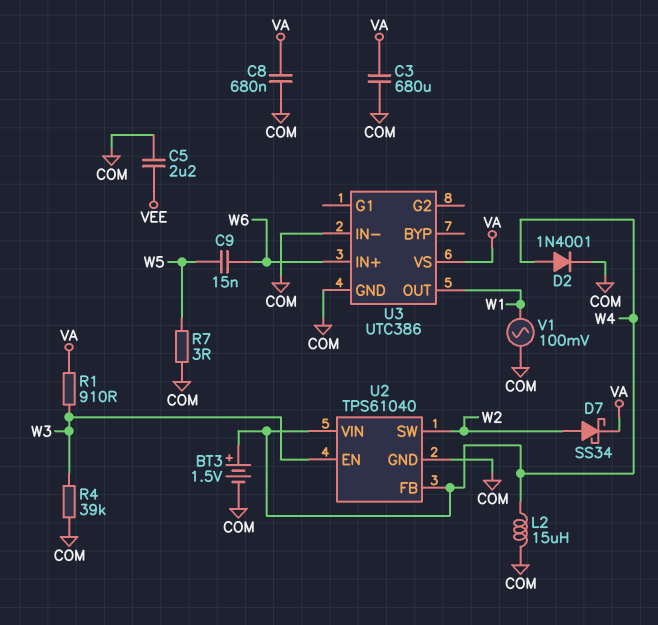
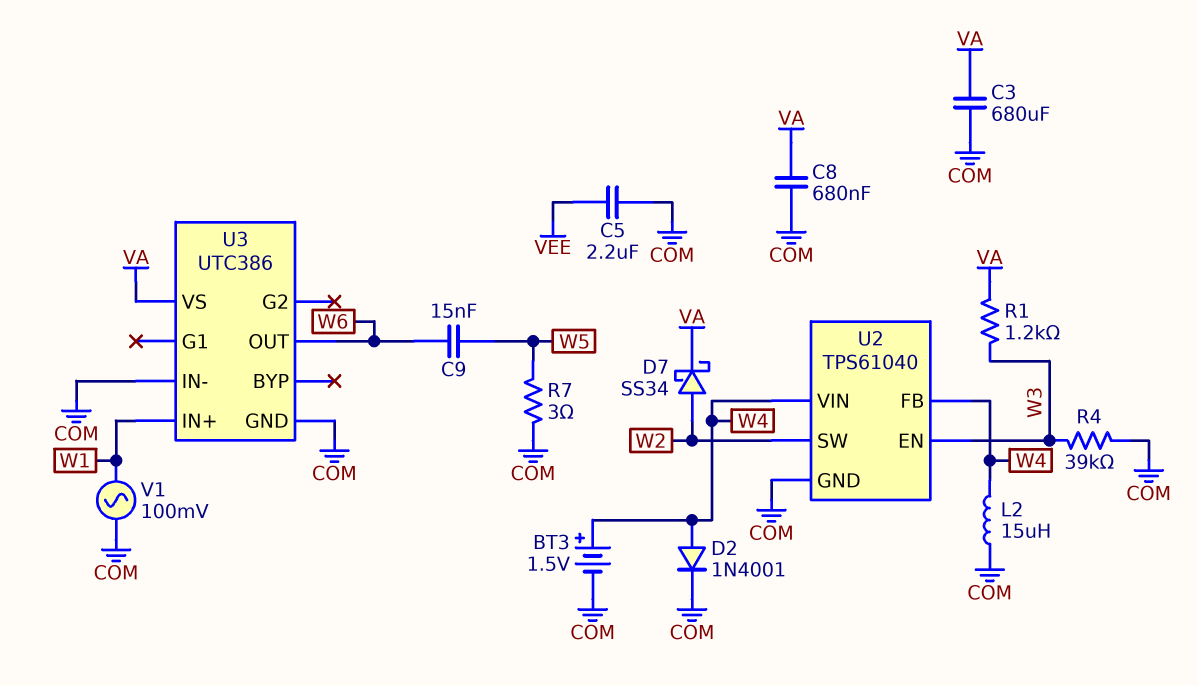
R1: 910 (VA, W3) -> 1.2k (VA, W3)
U3 pin IN+: W6 -> W1
U3 pin OUT: W1 -> W6

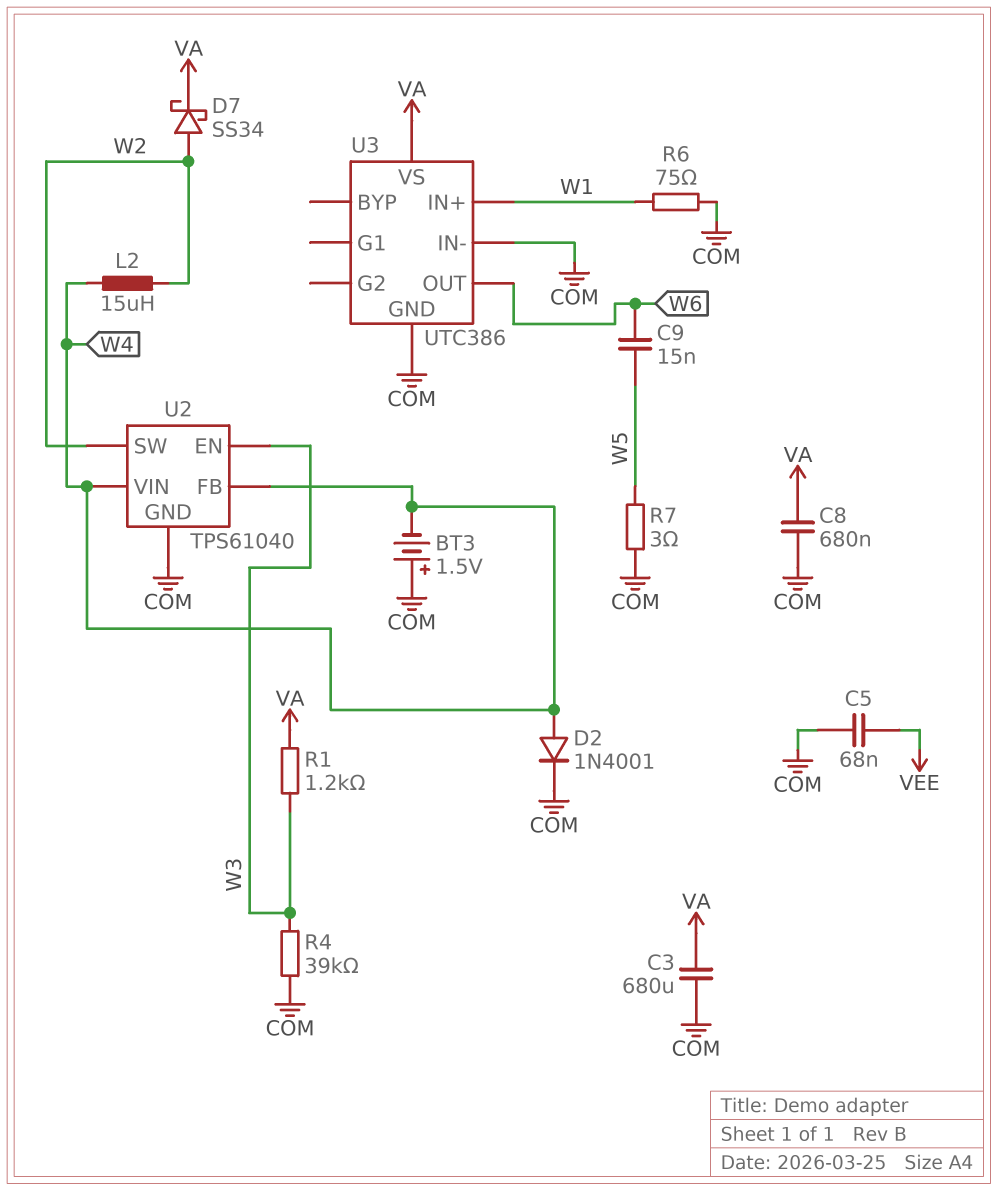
BT3: 1.5V (plus W4, minus COM) -> 1.5V (plus COM, minus W4)
C5: 2.2uF (COM, VEE) -> 68nF (COM, VEE)
L2: 15uH (COM, W4) -> 15uH (W2, W4)
R6: none -> 75 (COM, W1)
V1: AC 100mV (COM, W1) -> none

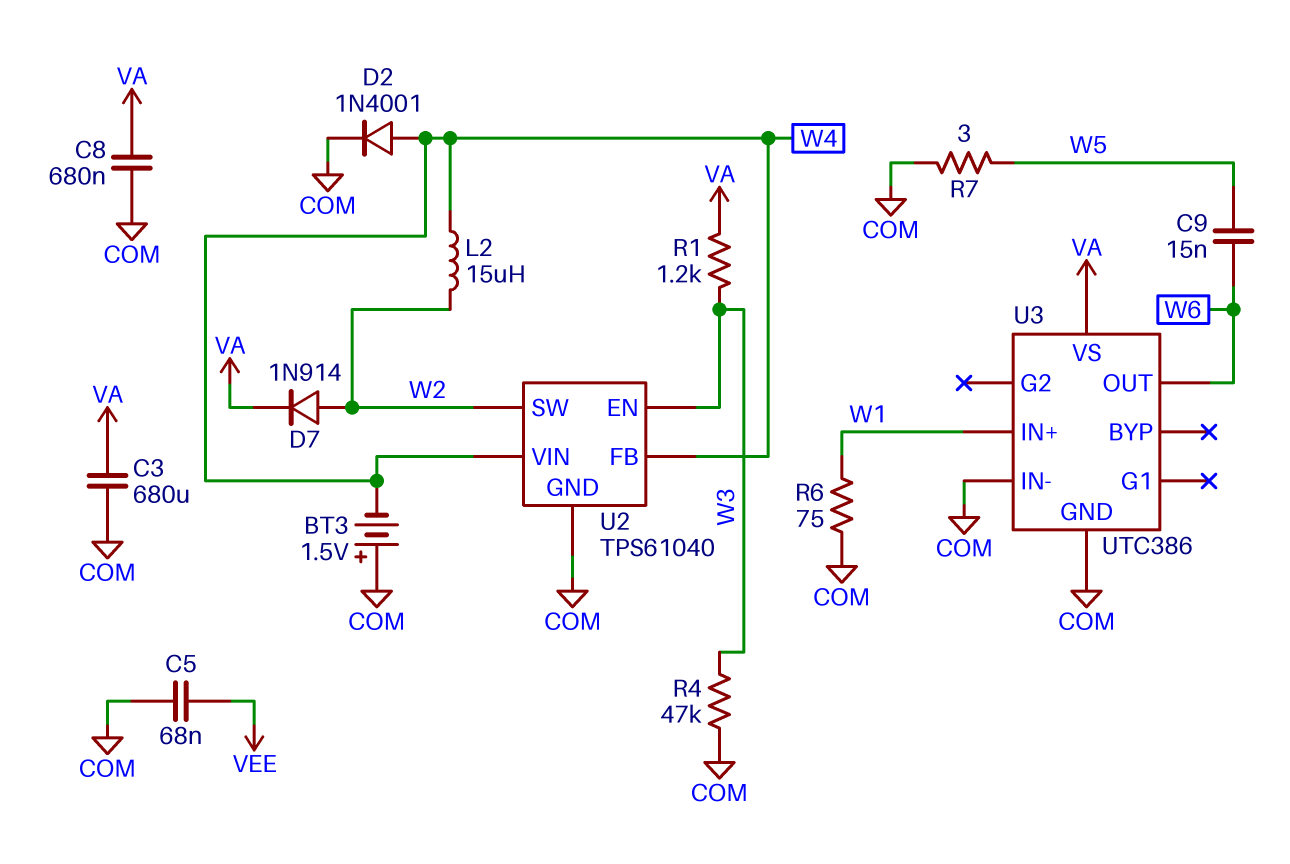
D7: schottky SS34 (A W2, K VA) -> diode 1N914 (A W2, K VA)
R4: 39k (COM, W3) -> 47k (COM, W3)

